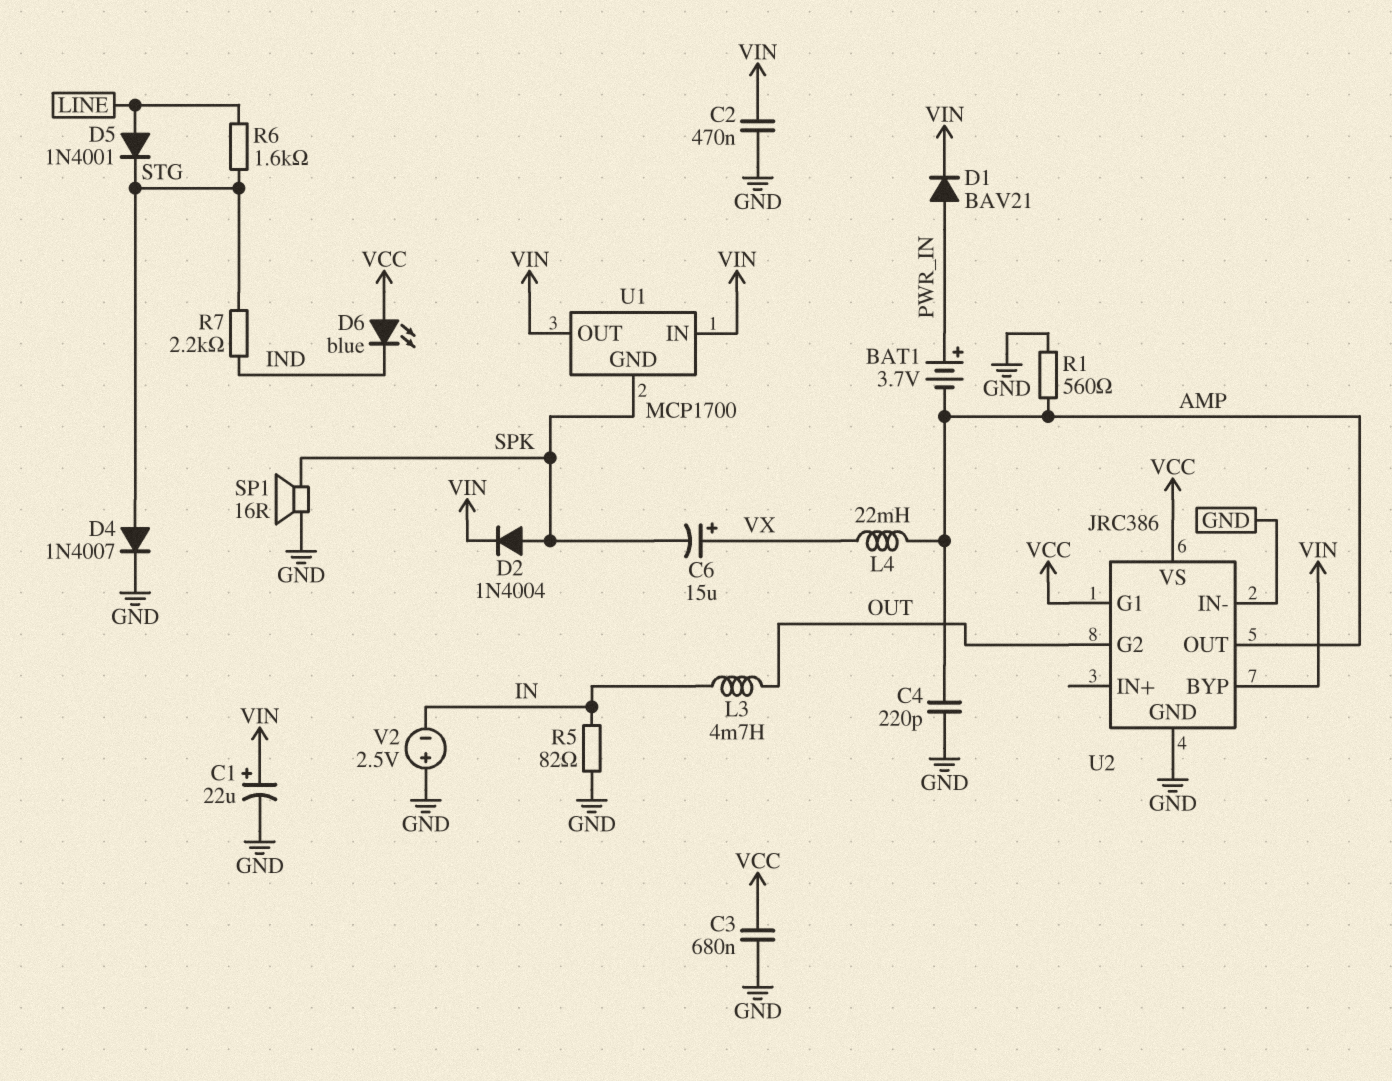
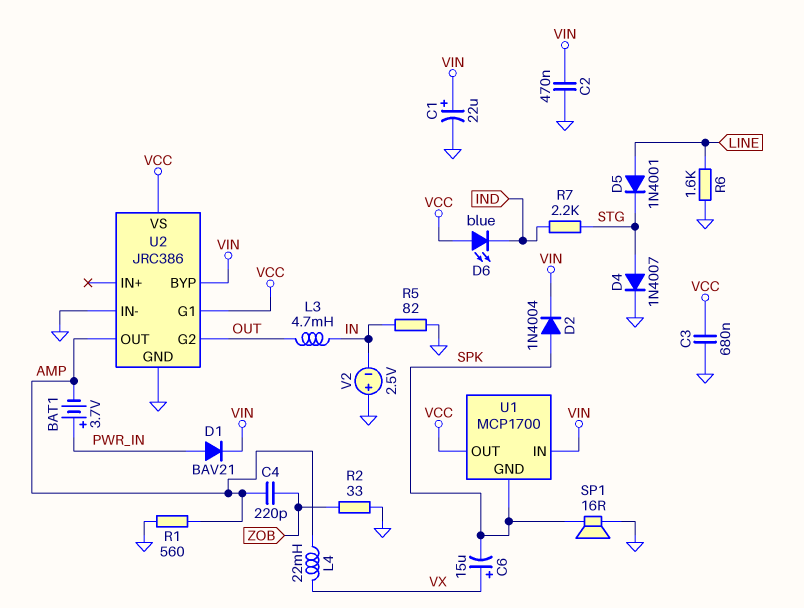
C4: 220pF (AMP, GND) -> 220pF (AMP, ZOB)
R2: none -> 33 (GND, ZOB)
R6: 1.6k (LINE, STG) -> 1.6k (GND, LINE)
U1 pin OUT: VIN -> VCC

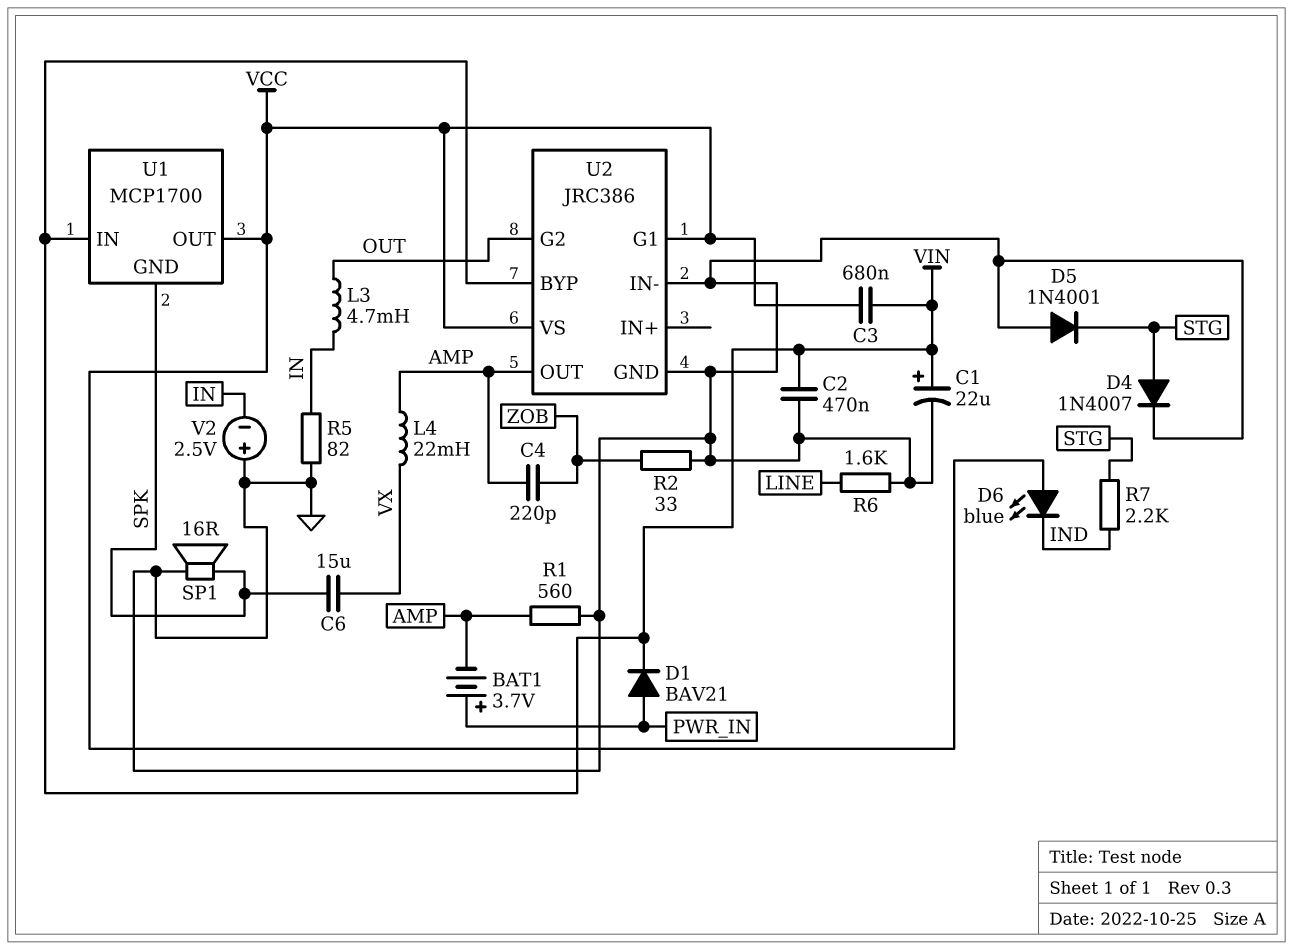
C3: 680nF (GND, VCC) -> 680nF (VCC, VIN)
C6: 15uF (plus VX, minus SPK) -> 15uF (SPK, VX)
D2: diode 1N4004 (A SPK, K VIN) -> none
D5: diode 1N4001 (A LINE, K STG) -> diode 1N4001 (A GND, K STG)

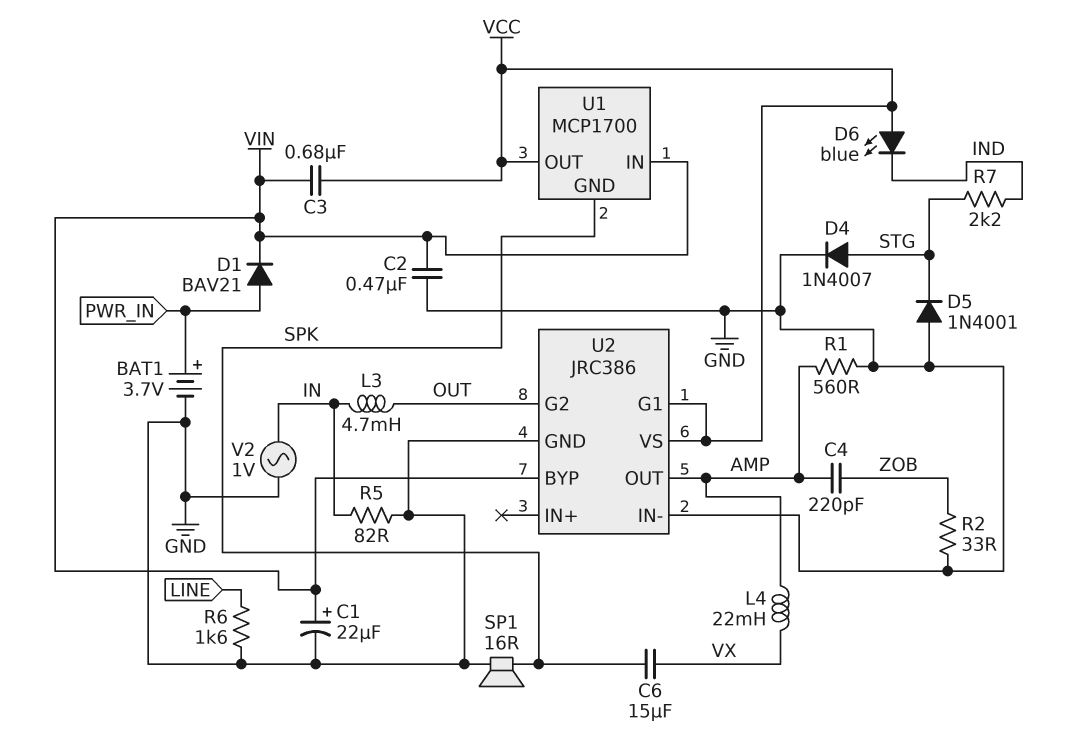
BAT1: 3.7V (plus PWR_IN, minus AMP) -> 3.7V (plus PWR_IN, minus GND)
V2: 2.5V (plus GND, minus IN) -> AC 1V (GND, IN)

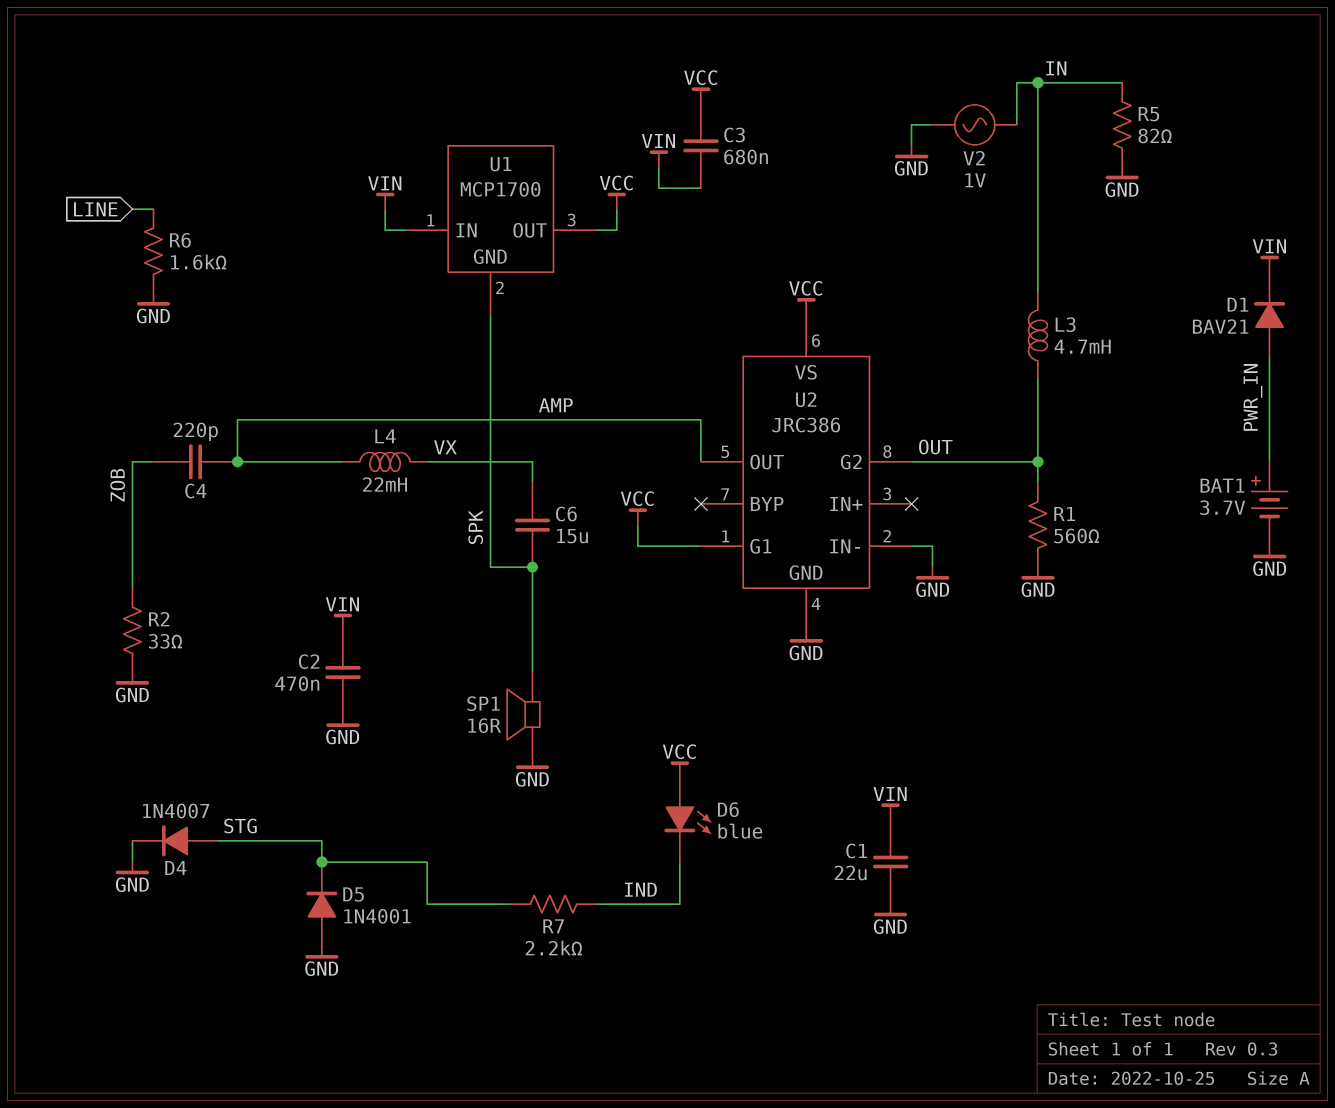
C1: 22uF (plus VIN, minus GND) -> 22uF (GND, VIN)
R1: 560 (AMP, GND) -> 560 (GND, OUT)
U2 pin BYP: VIN -> none

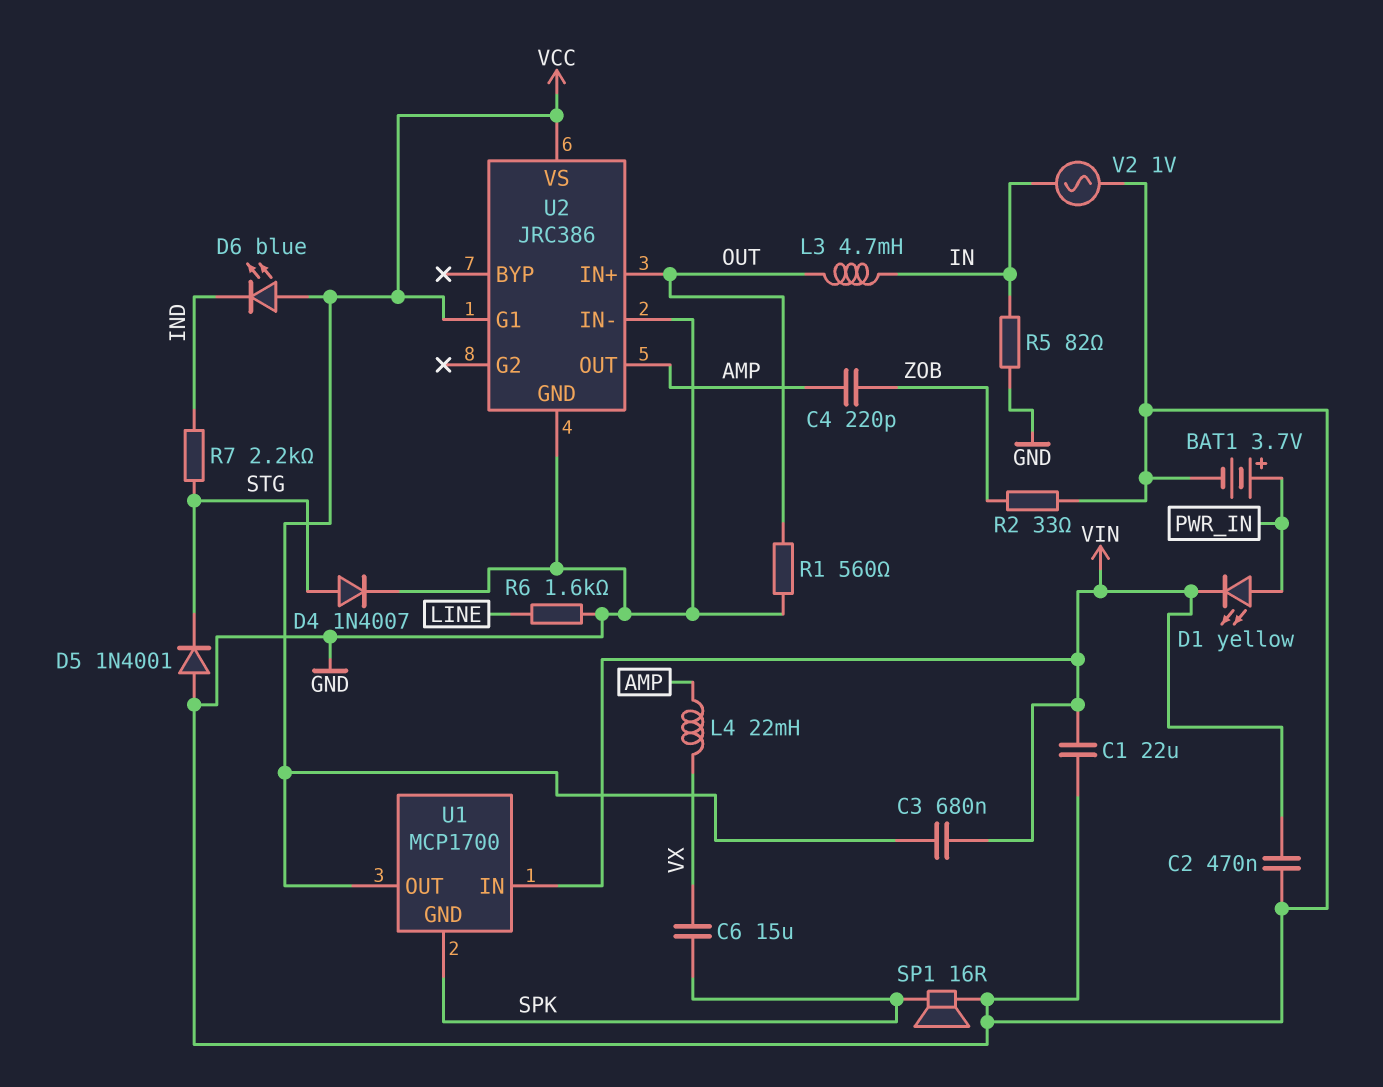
D1: diode BAV21 (A PWR_IN, K VIN) -> LED yellow (A PWR_IN, K VIN)
U2 pin G2: OUT -> none
U2 pin IN+: none -> OUT

